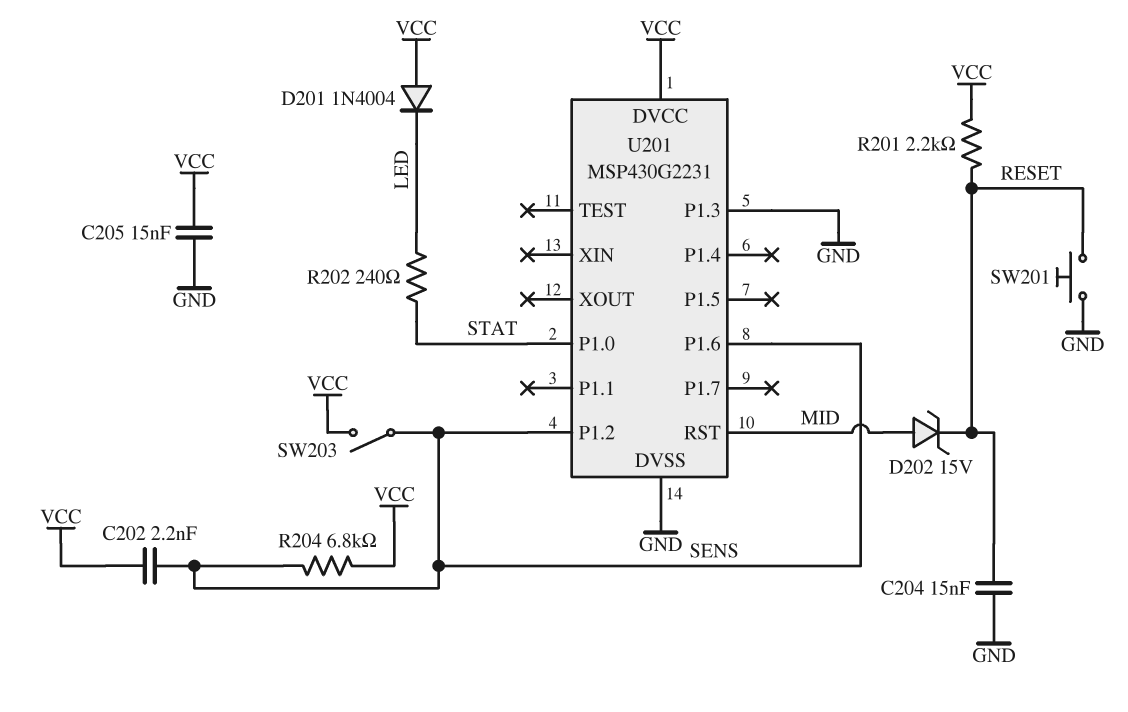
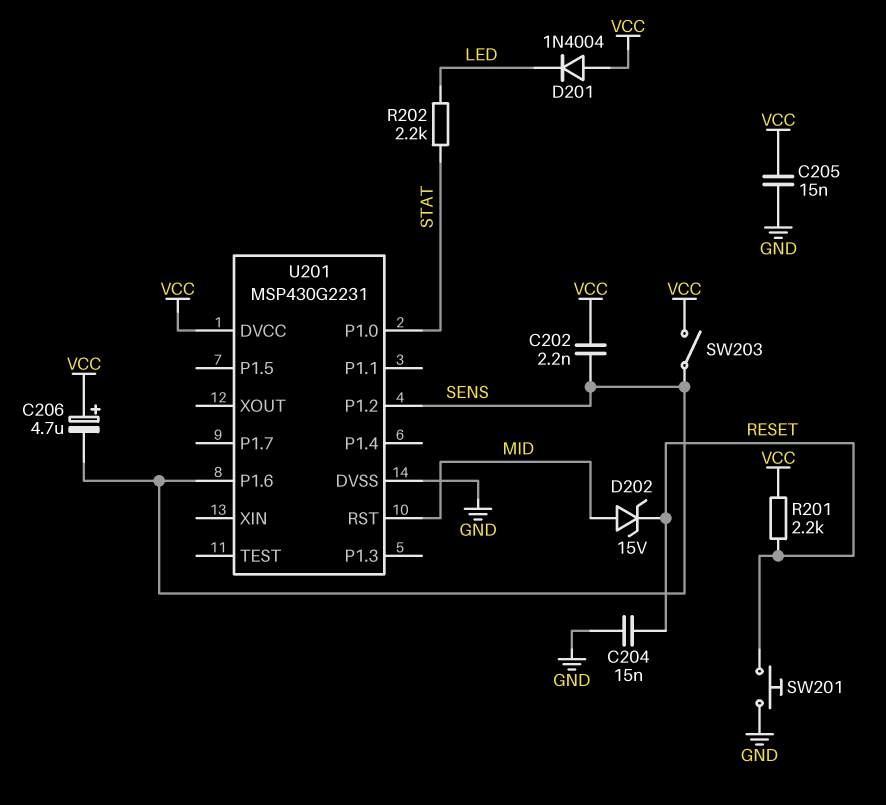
C206: none -> 4.7uF (plus VCC, minus SENS)
R202: 240 (LED, STAT) -> 2.2k (LED, STAT)
R204: 6.8k (SENS, VCC) -> none
U201 pin P1.3: GND -> none

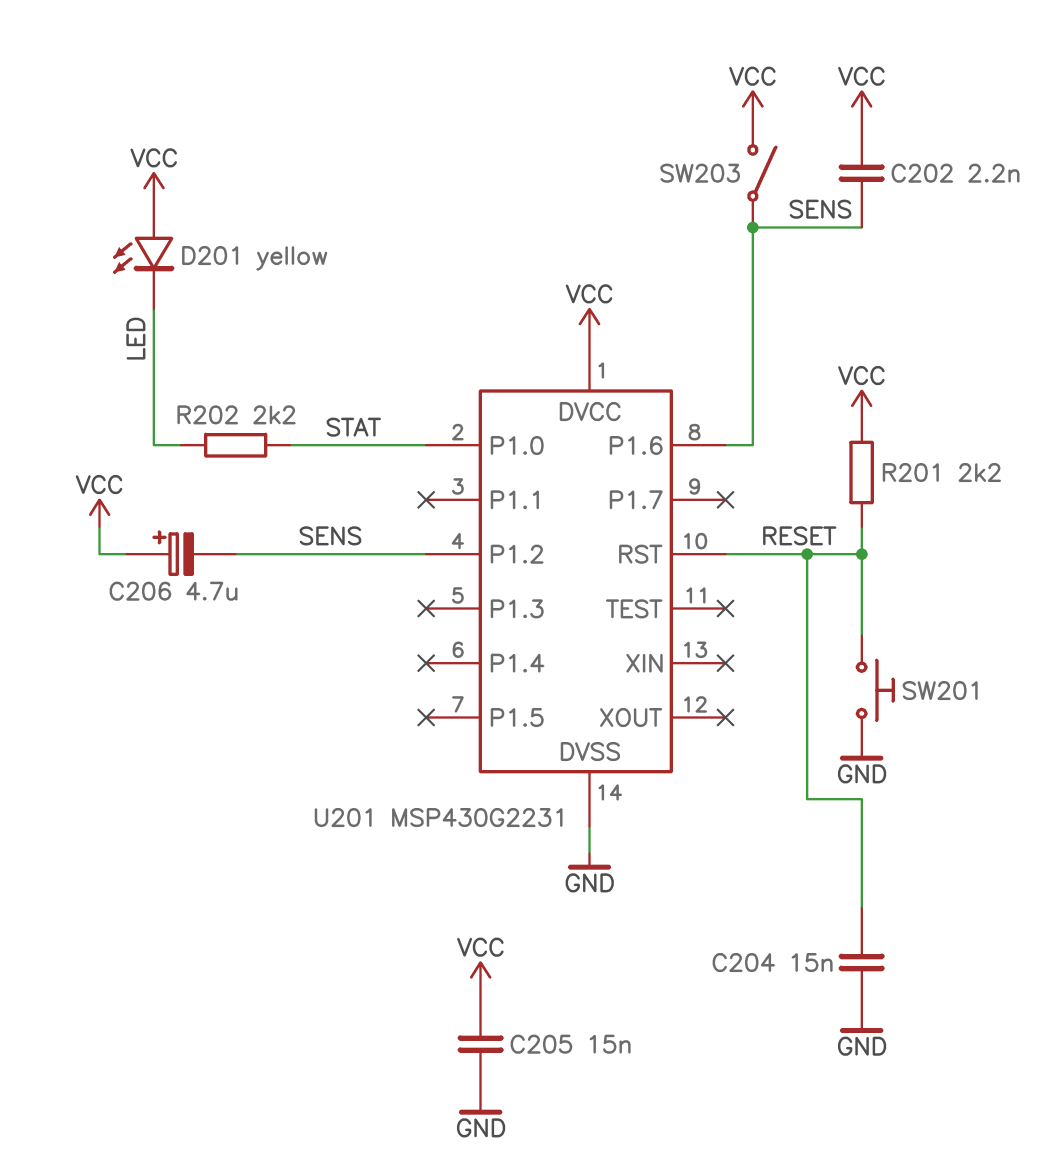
D201: diode 1N4004 (A VCC, K LED) -> LED yellow (A VCC, K LED)
D202: zener 15V (A MID, K RESET) -> none
U201 pin RST: MID -> RESET

